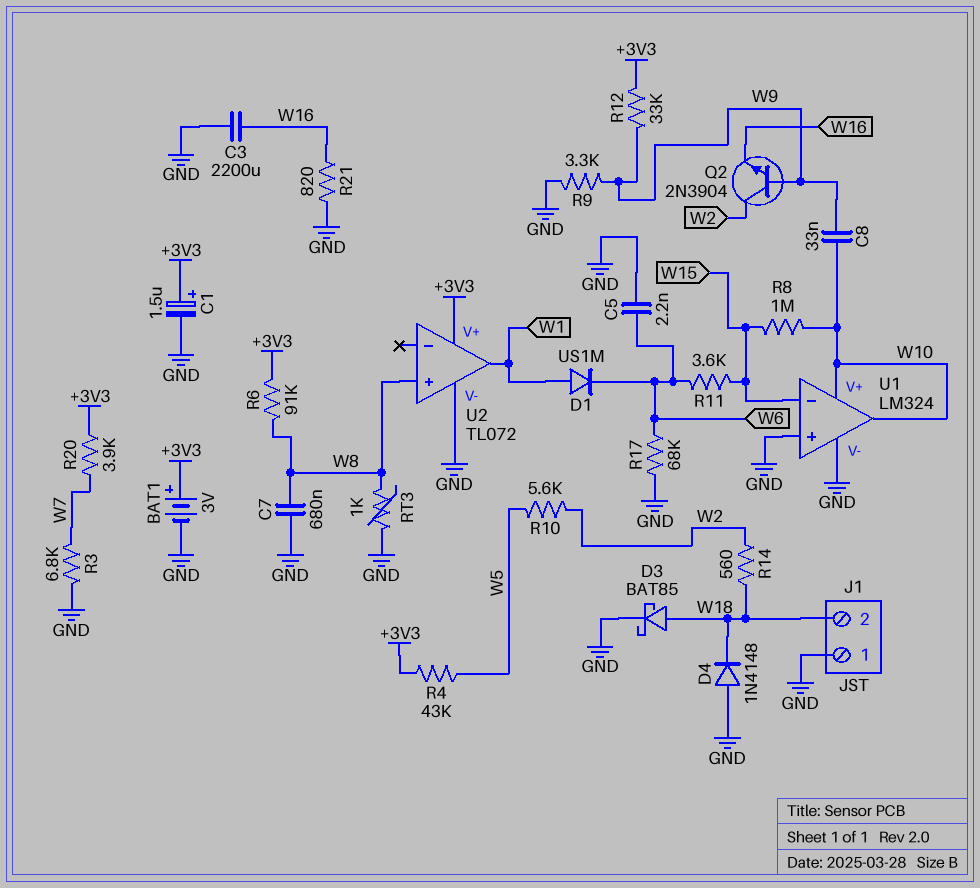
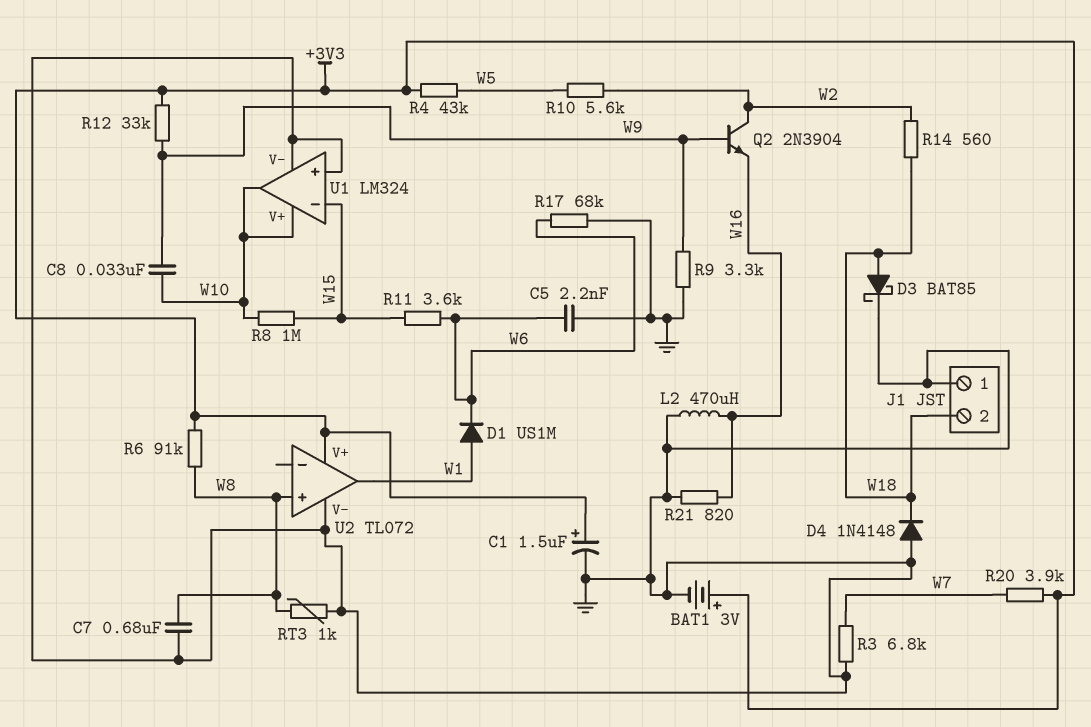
C3: 2200uF (GND, W16) -> none
L2: none -> 470uH (GND, W16)

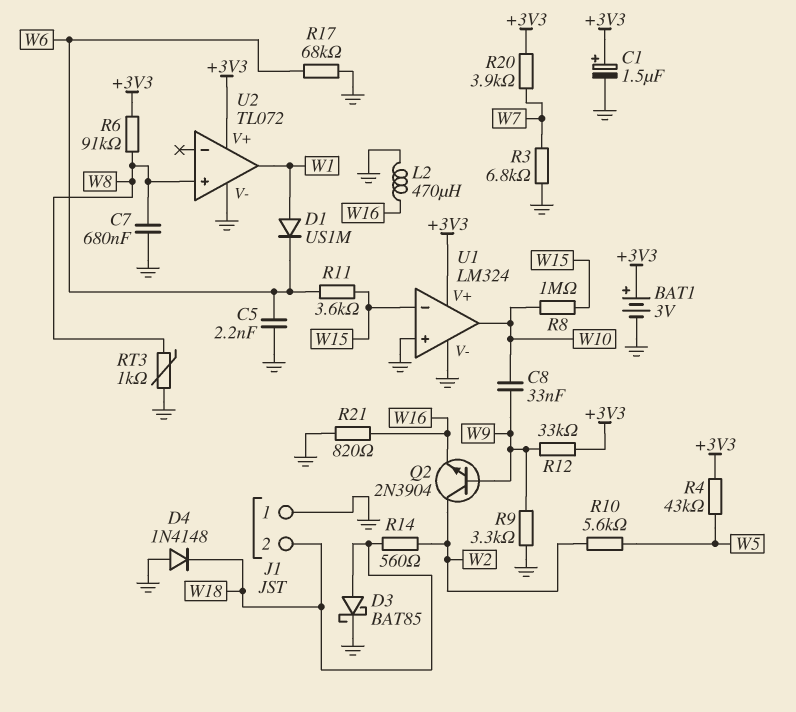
U1 pin V+: W10 -> +3V3

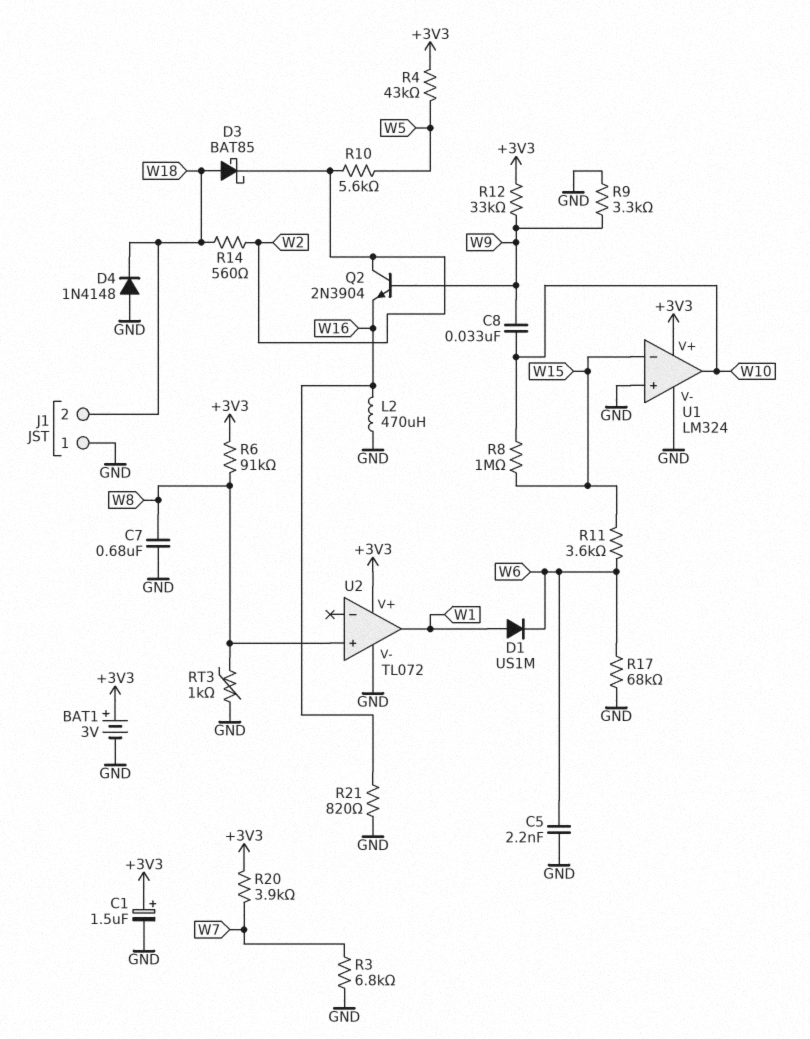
D3: schottky BAT85 (A W18, K GND) -> schottky BAT85 (A W18, K W2)

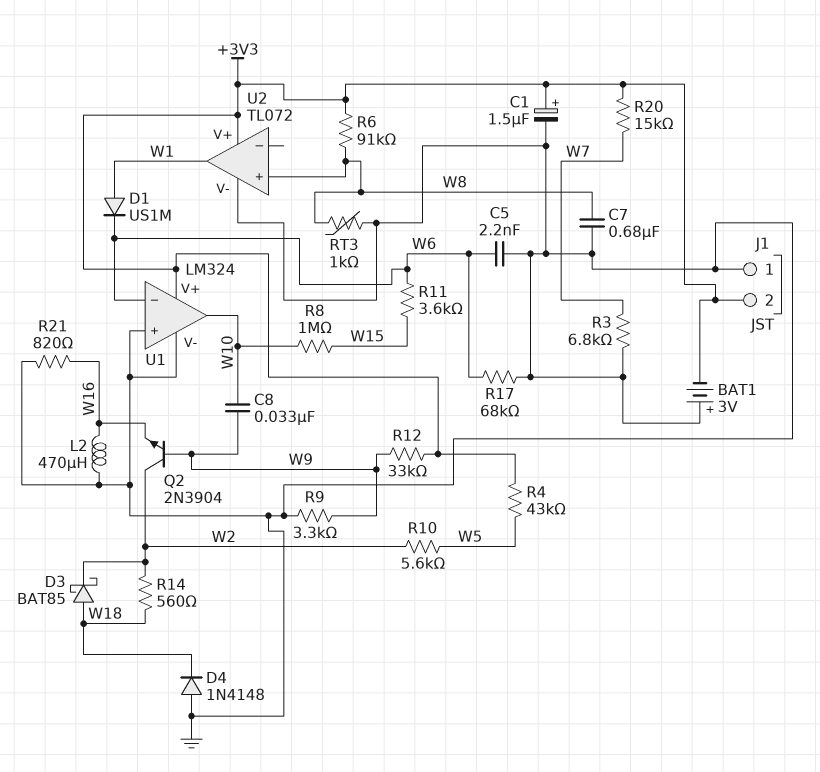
BAT1: 3V (plus +3V3, minus GND) -> 3V (plus GND, minus +3V3)
J1 pin 2: W18 -> +3V3
R20: 3.9k (+3V3, W7) -> 15k (+3V3, W7)
U1 pin in-: W15 -> W6

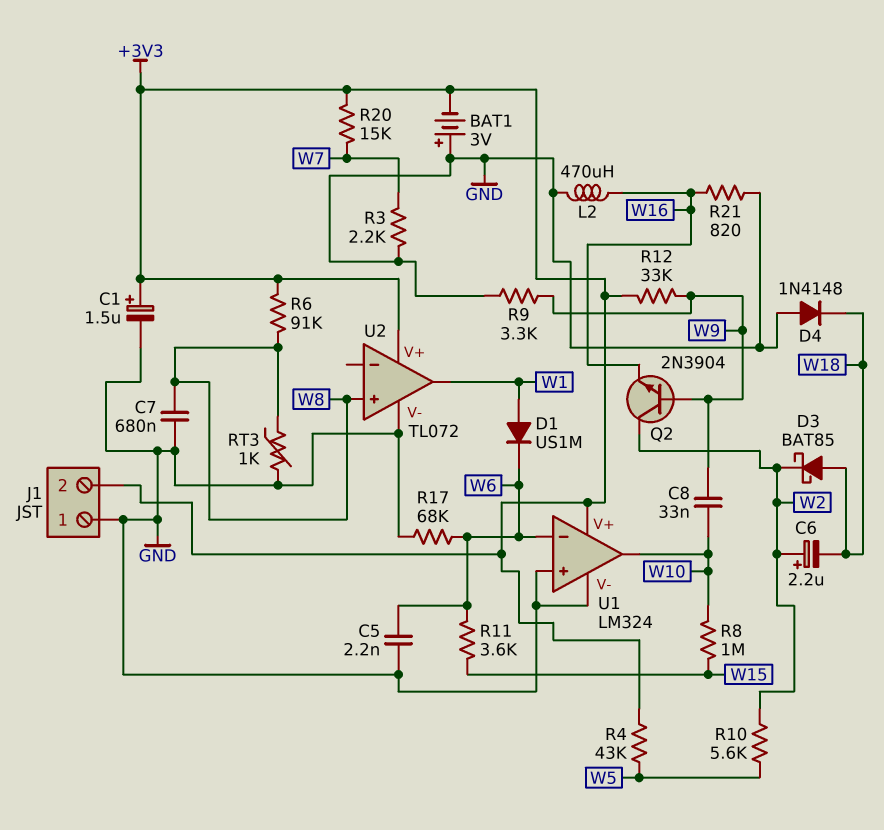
C6: none -> 2.2uF (plus W2, minus W18)
R3: 6.8k (GND, W7) -> 2.2k (GND, W7)
R14: 560 (W2, W18) -> none

